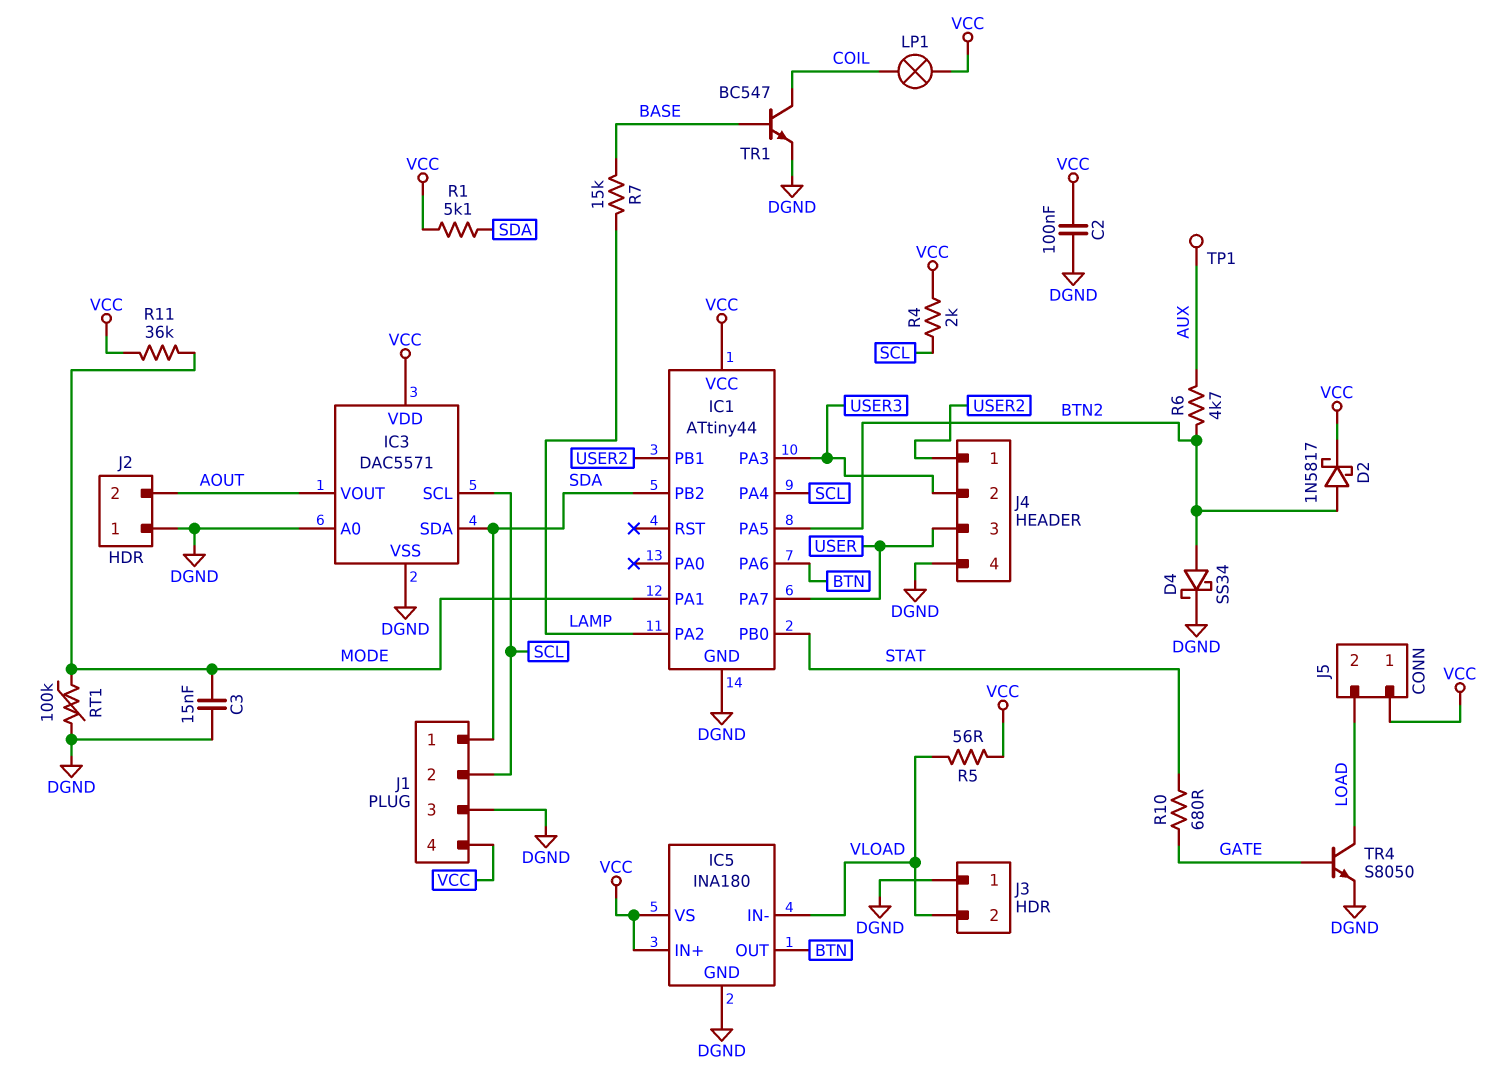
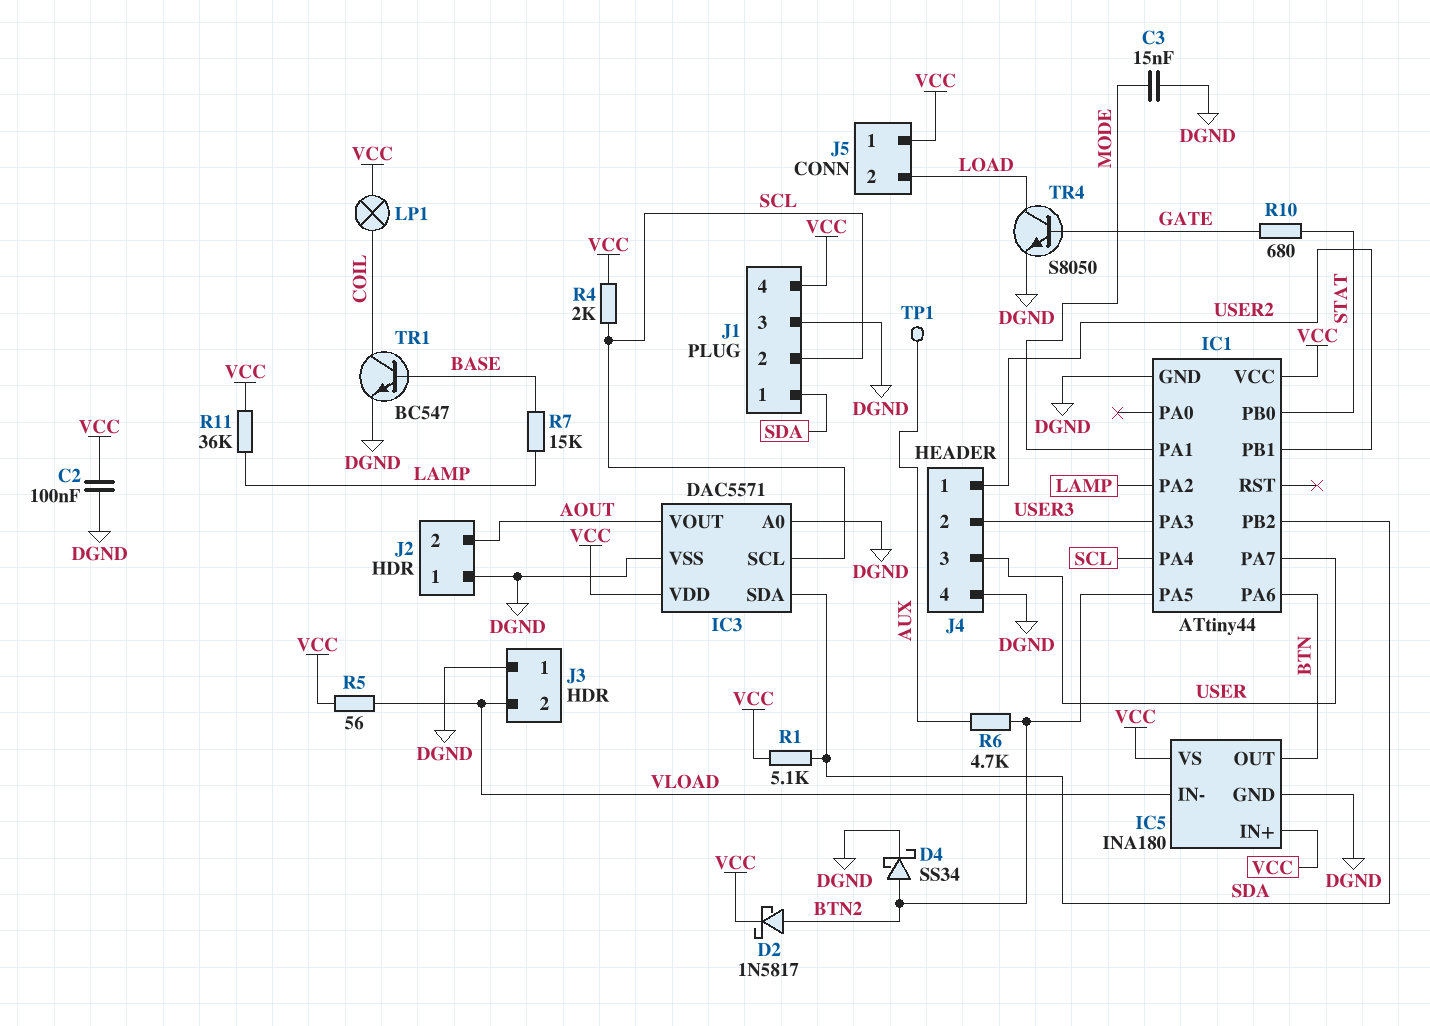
R11: 36k (MODE, VCC) -> 36k (LAMP, VCC)
RT1: 100k (DGND, MODE) -> none

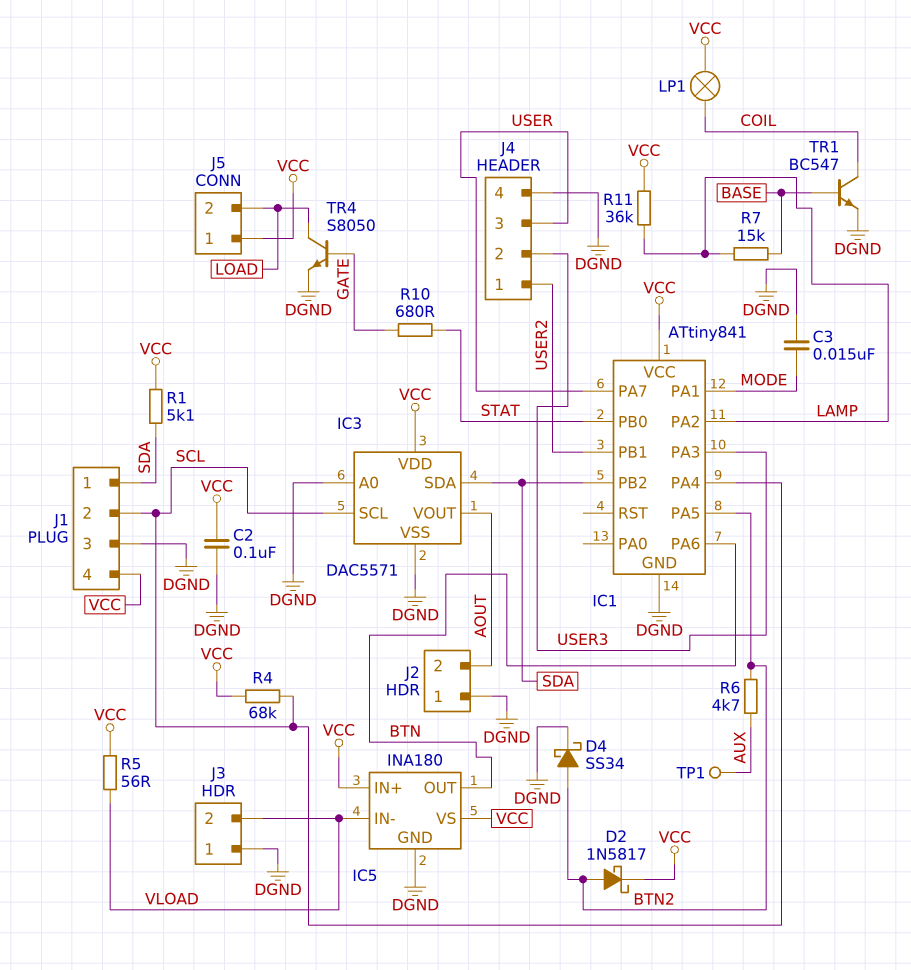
IC1: ATtiny44 -> ATtiny841
R4: 2k (SCL, VCC) -> 68k (SCL, VCC)

